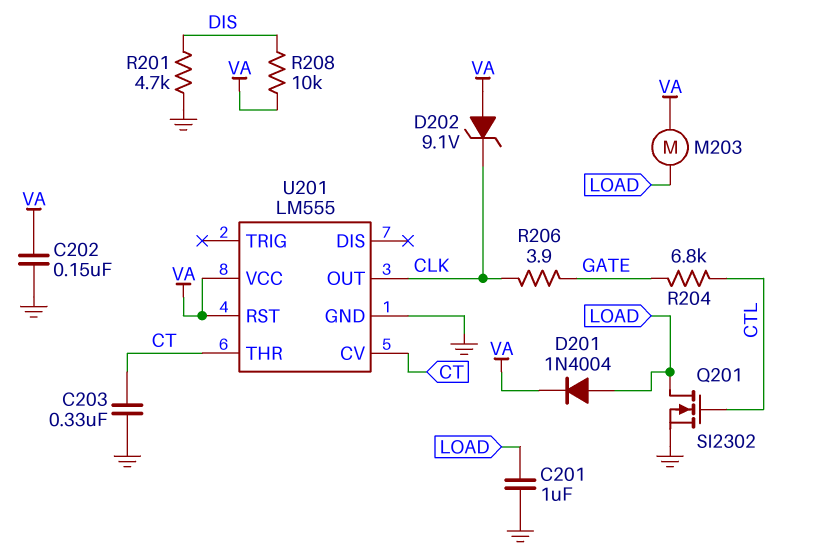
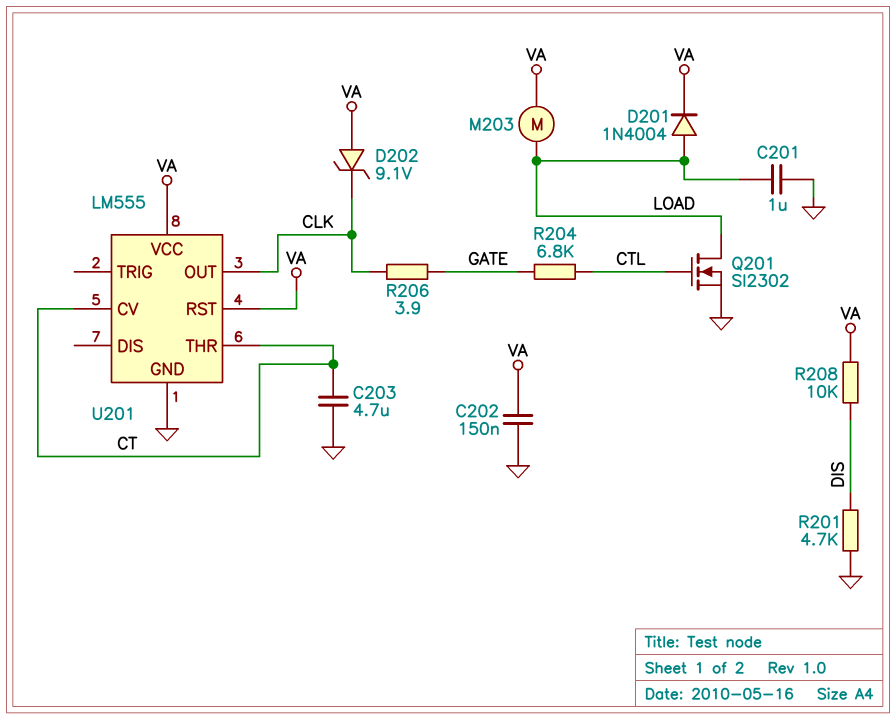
C203: 330nF (CT, GND) -> 4.7uF (CT, GND)

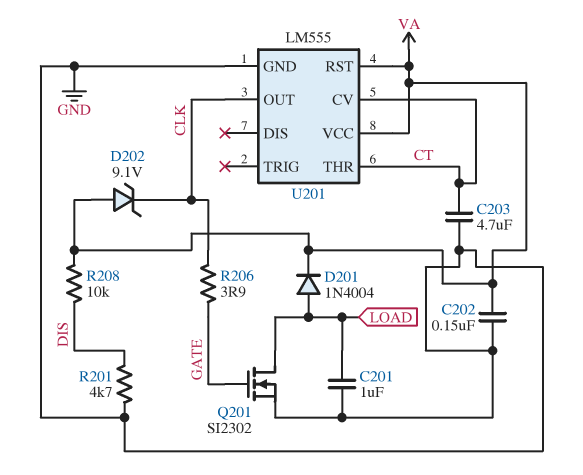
M203: motor (LOAD, VA) -> none
Q201: NMOS SI2302 (G CTL, D LOAD, S GND) -> NMOS SI2302 (G GATE, D LOAD, S GND)
R204: 6.8k (CTL, GATE) -> none

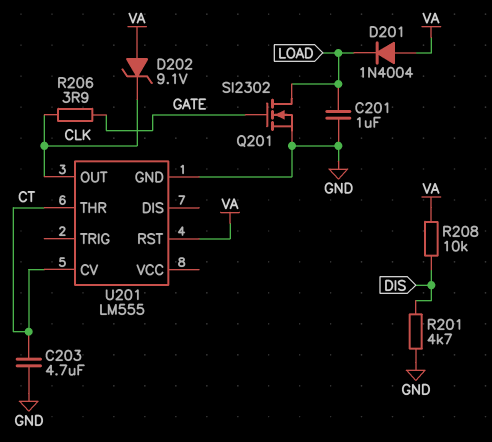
C202: 150nF (GND, VA) -> none
D201: diode 1N4004 (A LOAD, K VA) -> diode 1N4004 (A VA, K LOAD)
U201 pin VCC: VA -> none

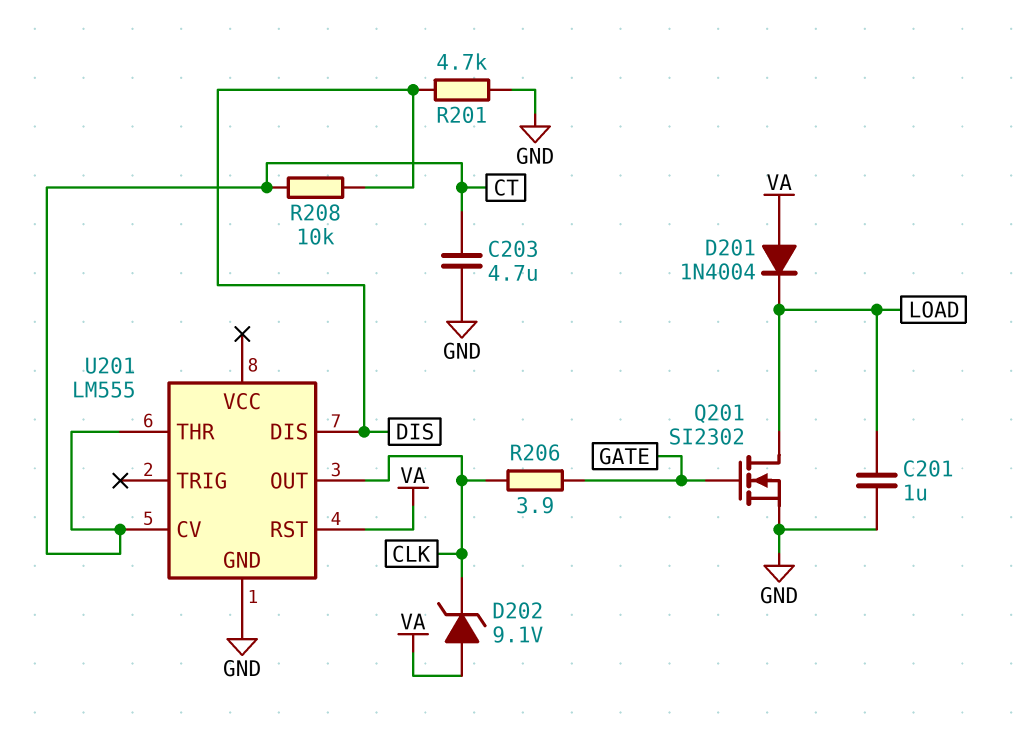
R208: 10k (DIS, VA) -> 10k (CT, DIS)
U201 pin DIS: none -> DIS

